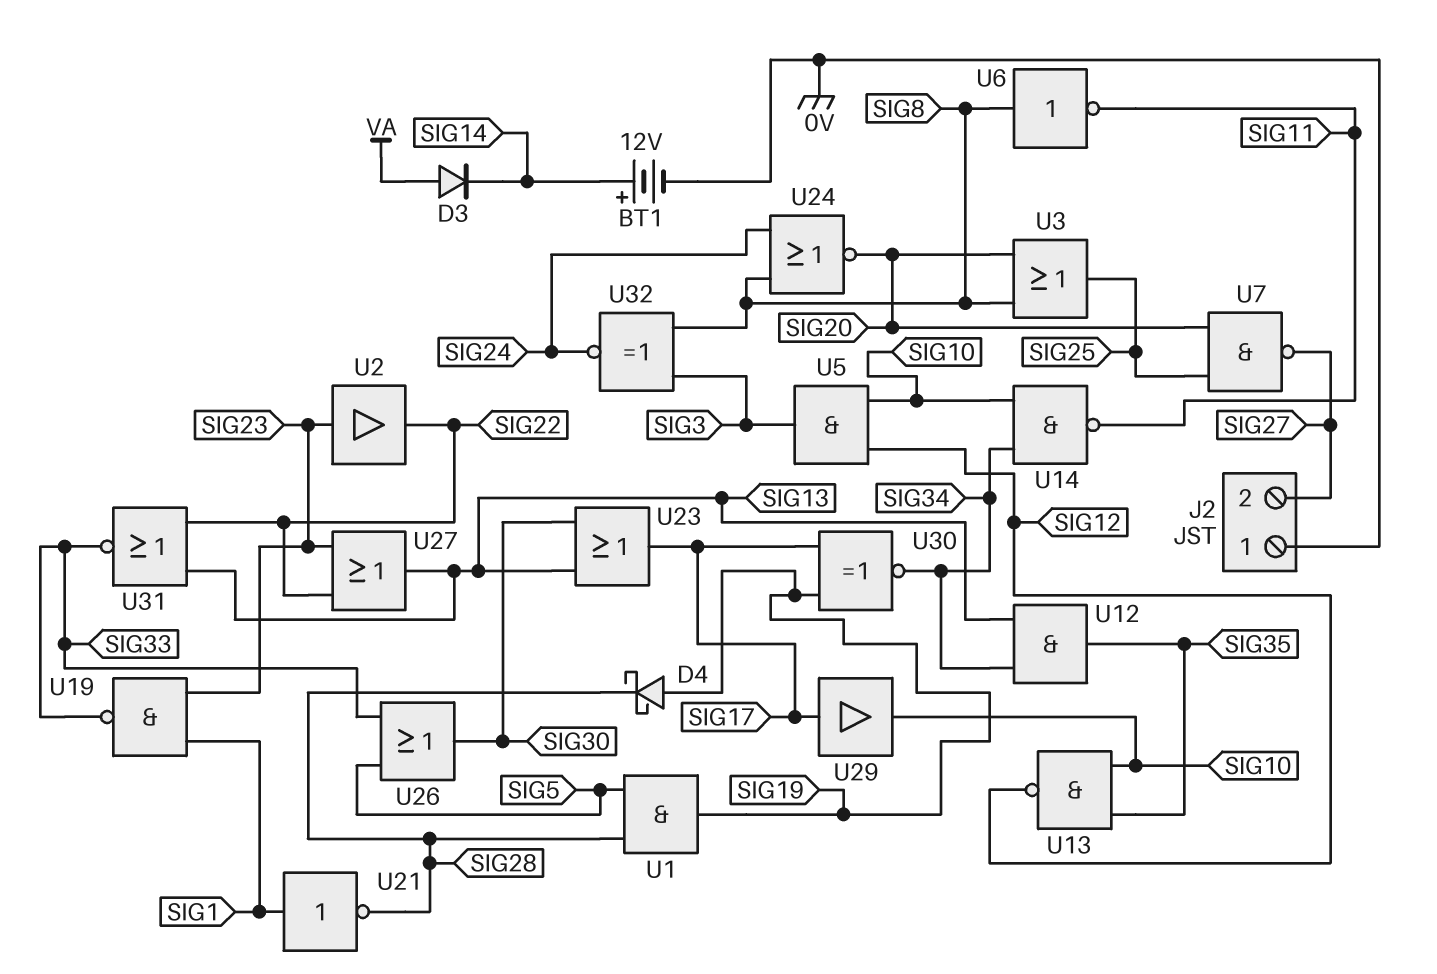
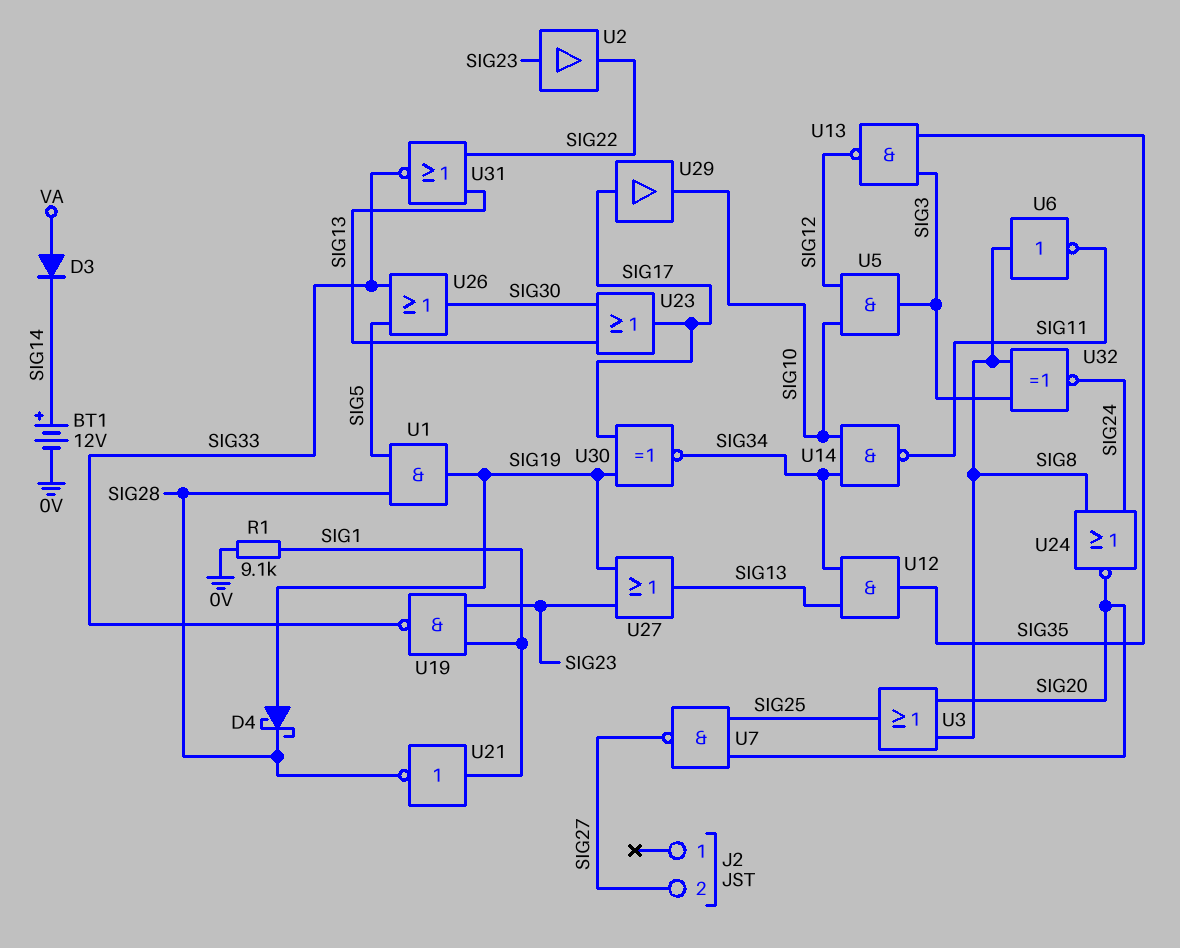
J2 pin 1: 0V -> none
R1: none -> 9.1k (0V, SIG1)
U13: NAND (in SIG10, in SIG35, out SIG12) -> NAND (in SIG3, in SIG35, out SIG12)
U27: OR (in SIG22, in SIG23, out SIG13) -> OR (in SIG19, in SIG23, out SIG13)

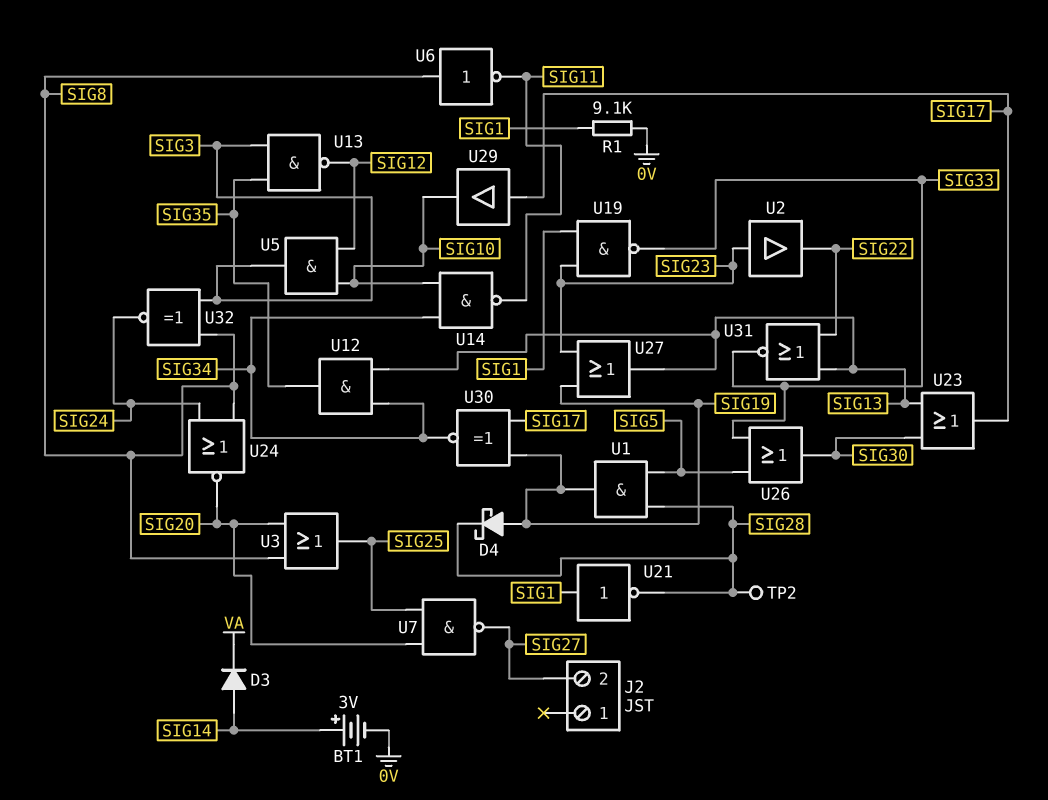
BT1: 12V (plus SIG14, minus 0V) -> 3V (plus SIG14, minus 0V)
D3: diode (A VA, K SIG14) -> diode (A SIG14, K VA)
TP2: none -> test point (SIG28)

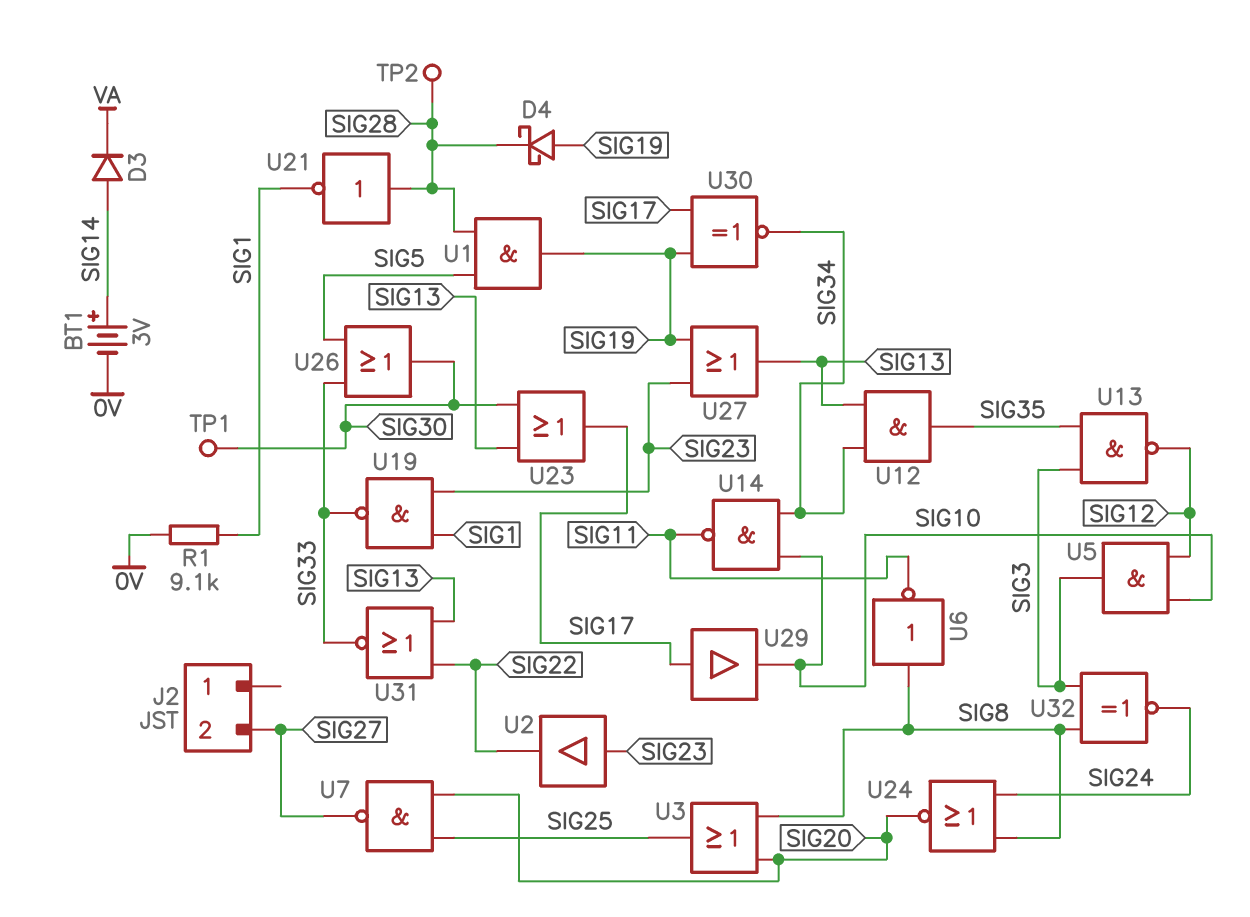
TP1: none -> test point (SIG30)
U21: NOT (in SIG1, out SIG28) -> NOT (in SIG28, out SIG1)

